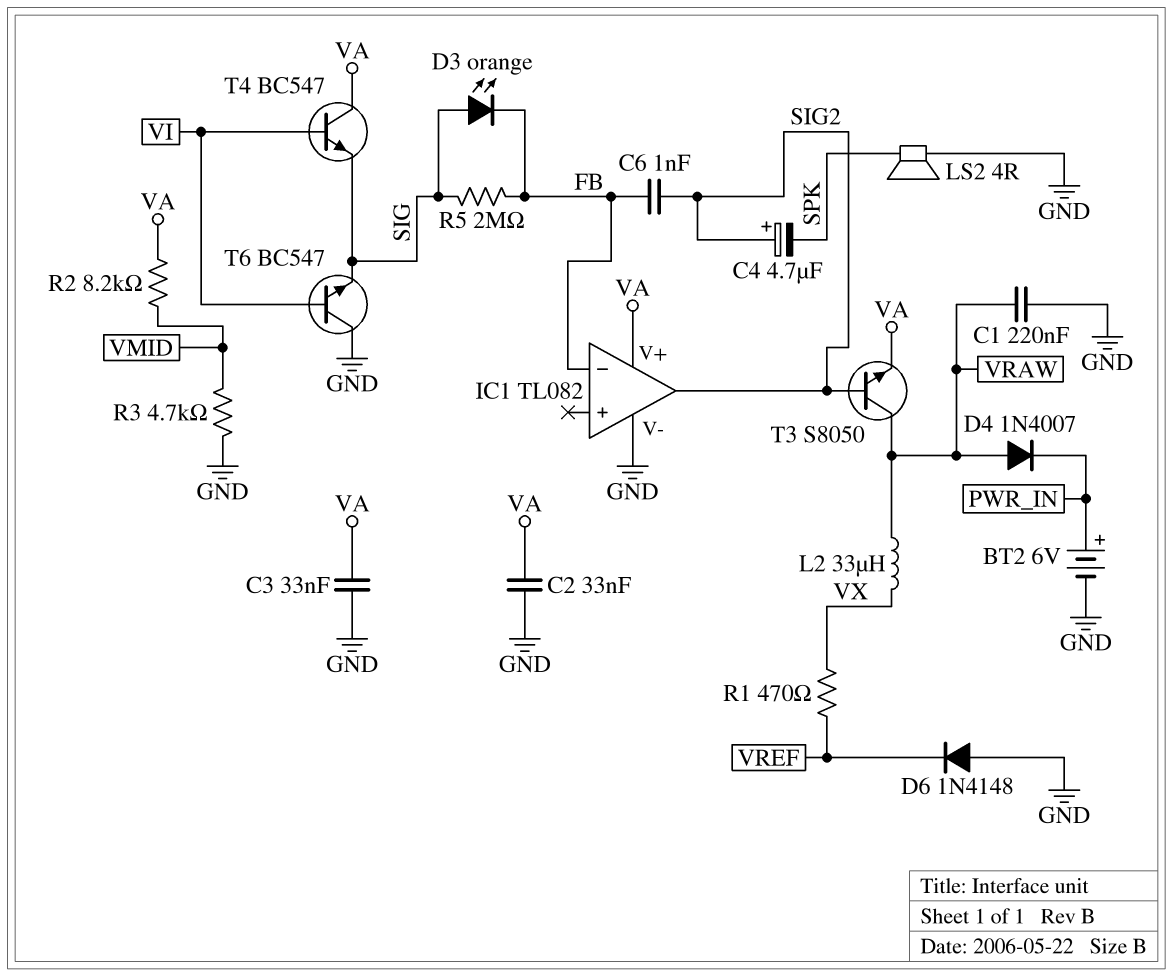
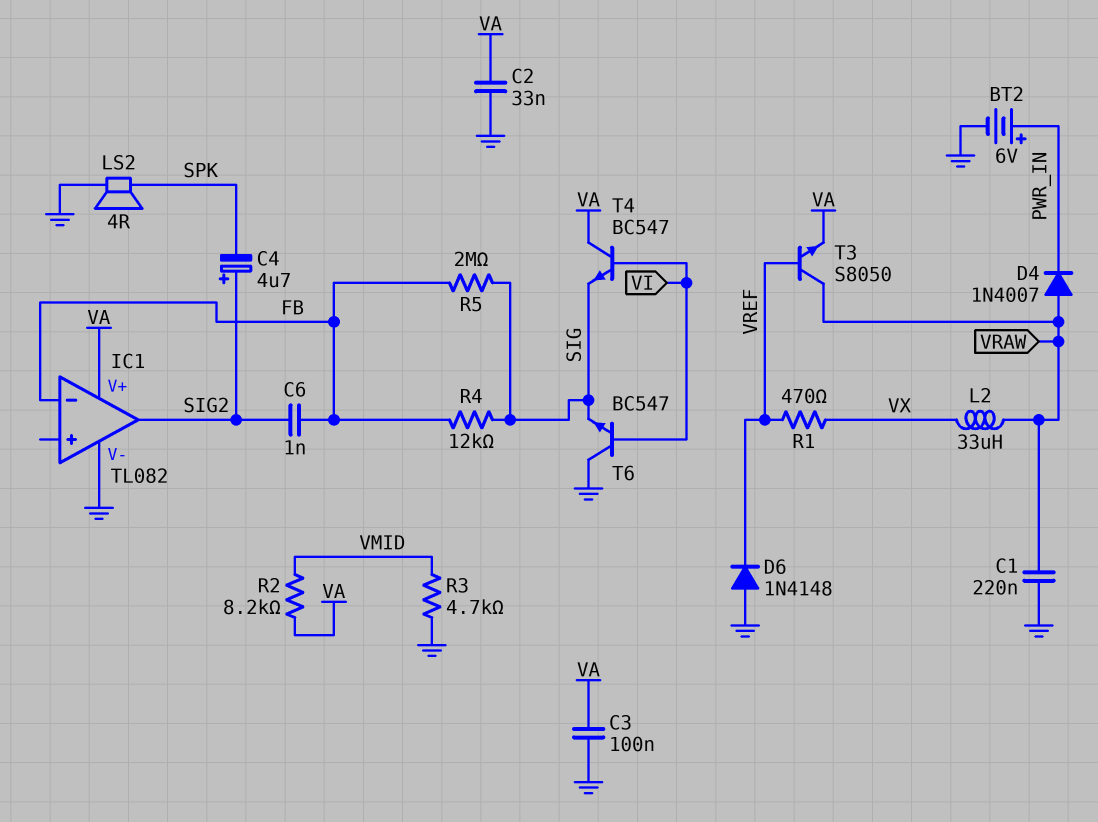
C3: 33nF (GND, VA) -> 100nF (GND, VA)
D3: LED orange (A SIG, K FB) -> none
R4: none -> 12k (FB, SIG)
T3: NPN S8050 (B SIG2, C VRAW, E VA) -> NPN S8050 (B VREF, C VRAW, E VA)

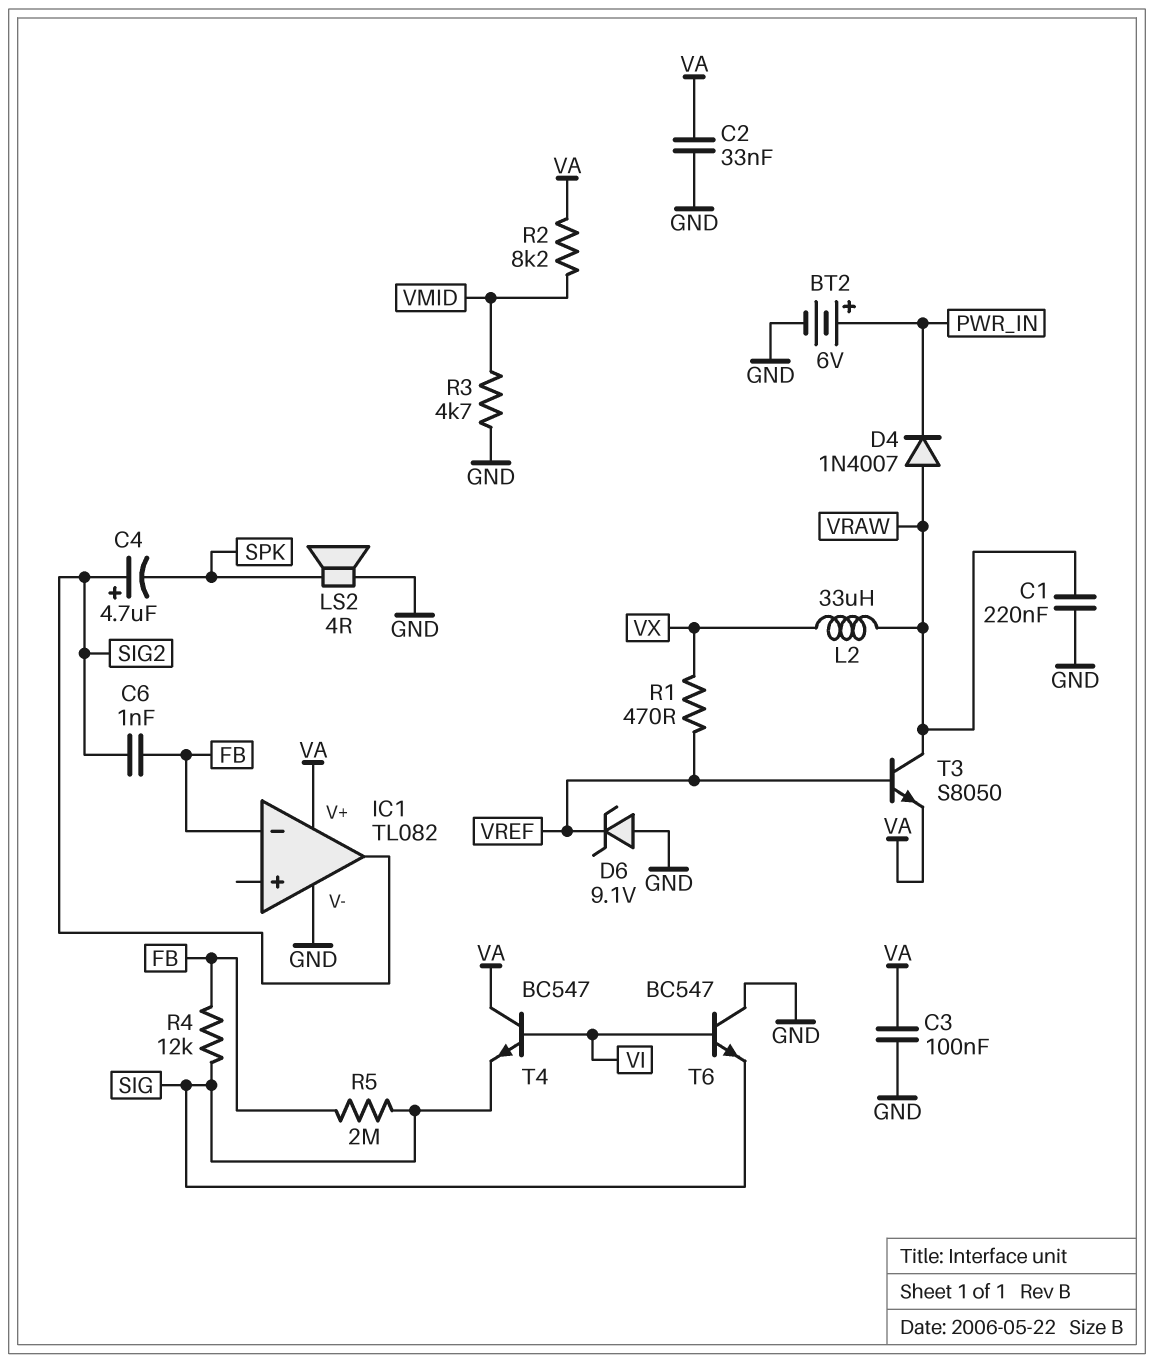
D6: diode 1N4148 (A GND, K VREF) -> zener 9.1V (A GND, K VREF)

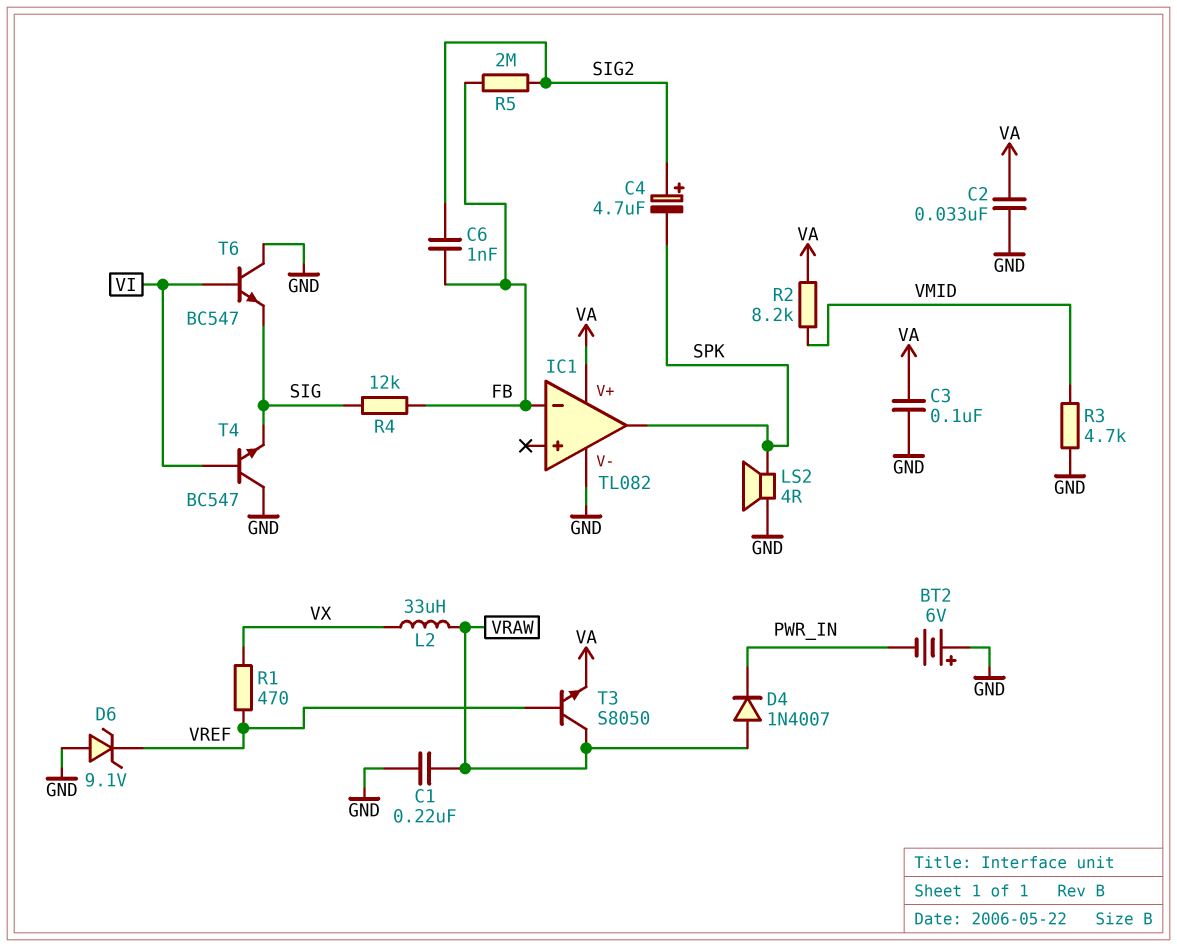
BT2: 6V (plus PWR_IN, minus GND) -> 6V (plus GND, minus PWR_IN)
IC1 pin out: SIG2 -> SPK
R5: 2M (FB, SIG) -> 2M (FB, SIG2)
T4: NPN BC547 (B VI, C VA, E SIG) -> NPN BC547 (B VI, C GND, E SIG)

